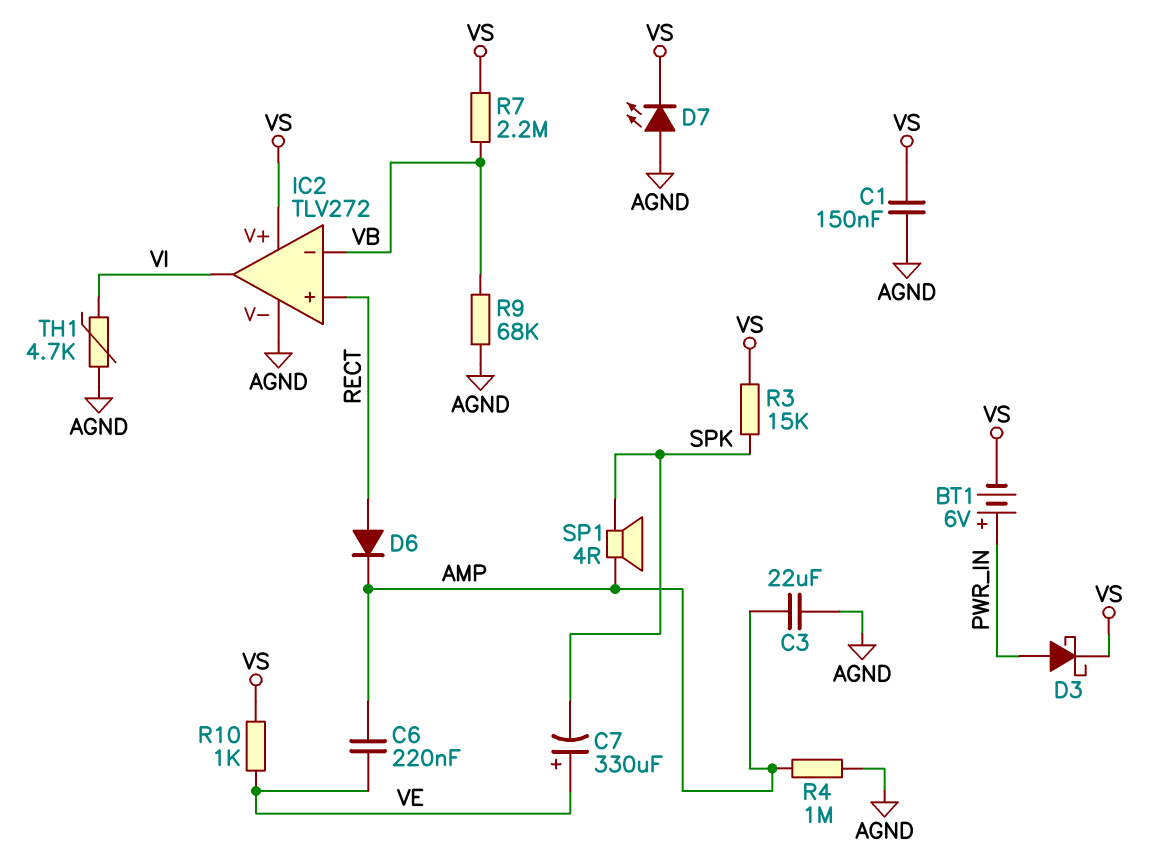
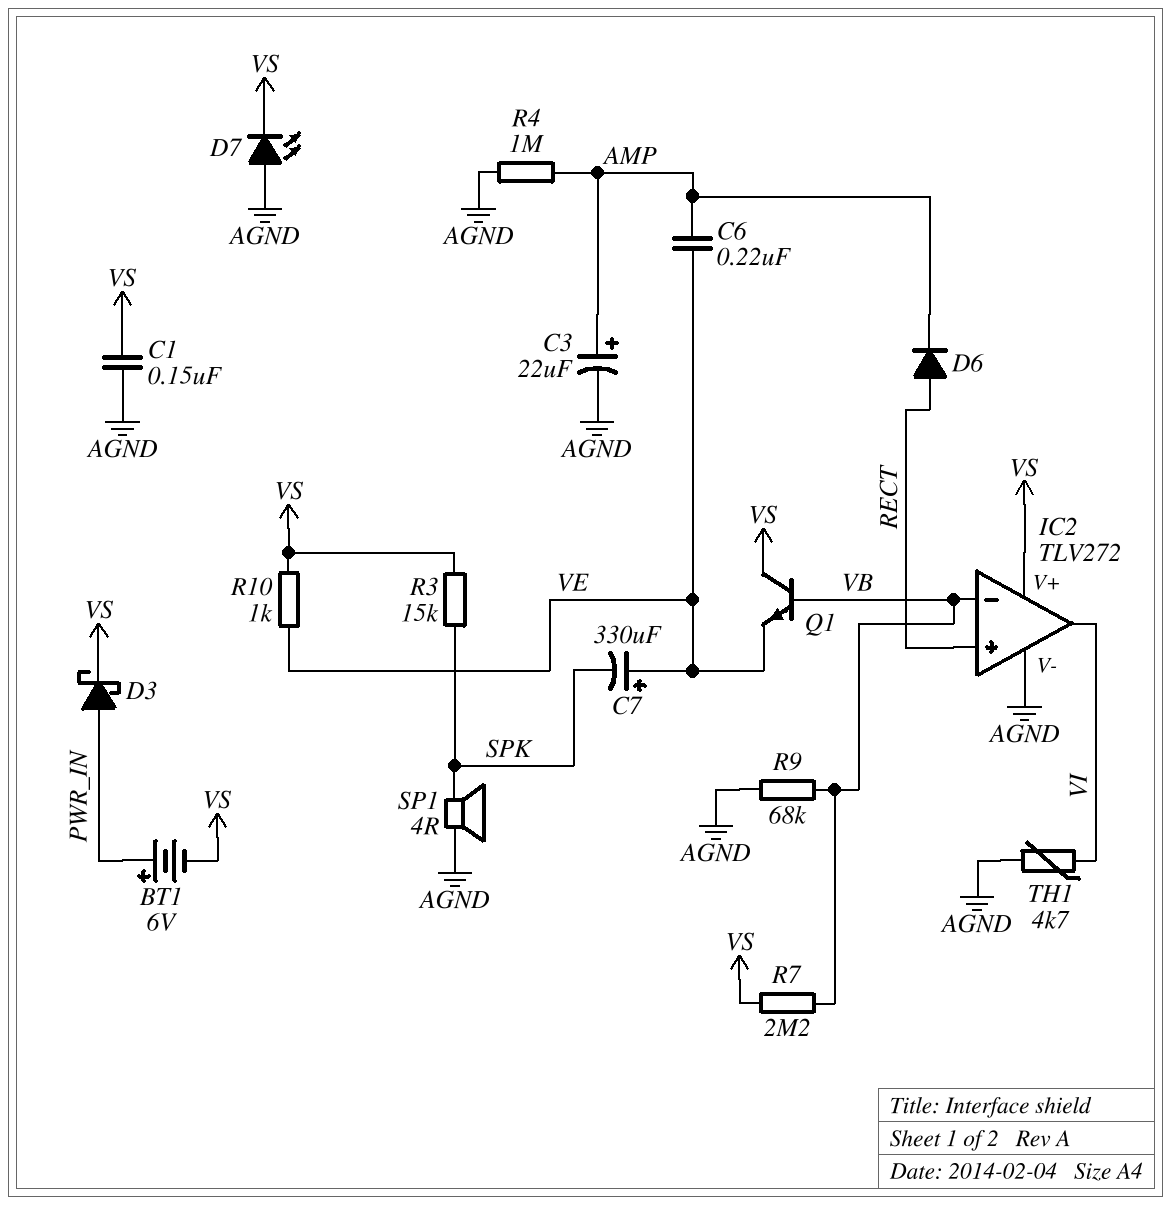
C3: 22uF (AGND, AMP) -> 22uF (plus AMP, minus AGND)
Q1: none -> NPN (B VB, C VS, E VE)
SP1: speaker 4R (AMP, SPK) -> speaker 4R (AGND, SPK)

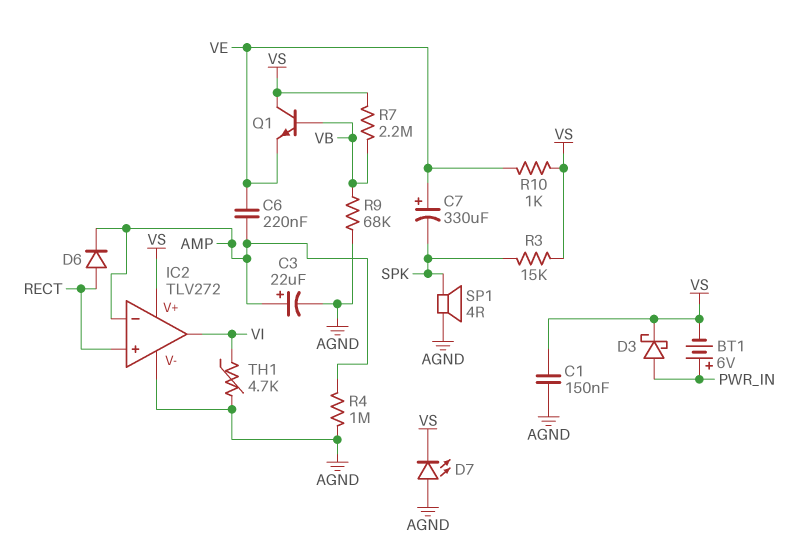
IC2 pin in-: VB -> AMP

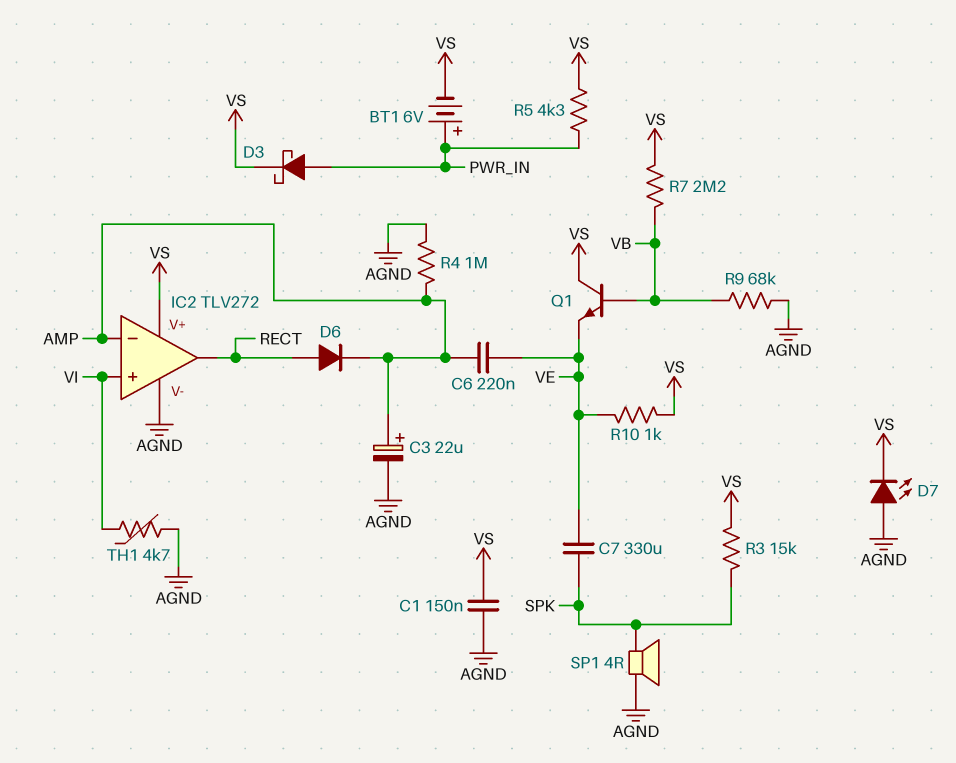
C7: 330uF (plus VE, minus SPK) -> 330uF (SPK, VE)
IC2 pin in+: RECT -> VI
IC2 pin out: VI -> RECT
R5: none -> 4.3k (PWR_IN, VS)

